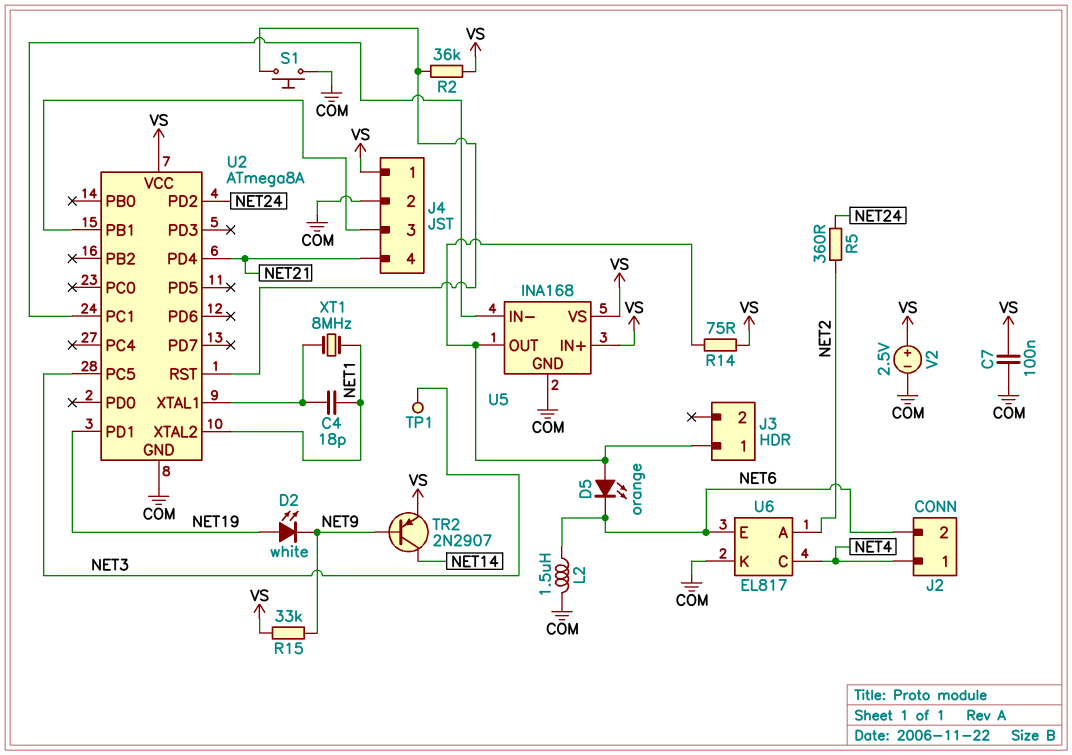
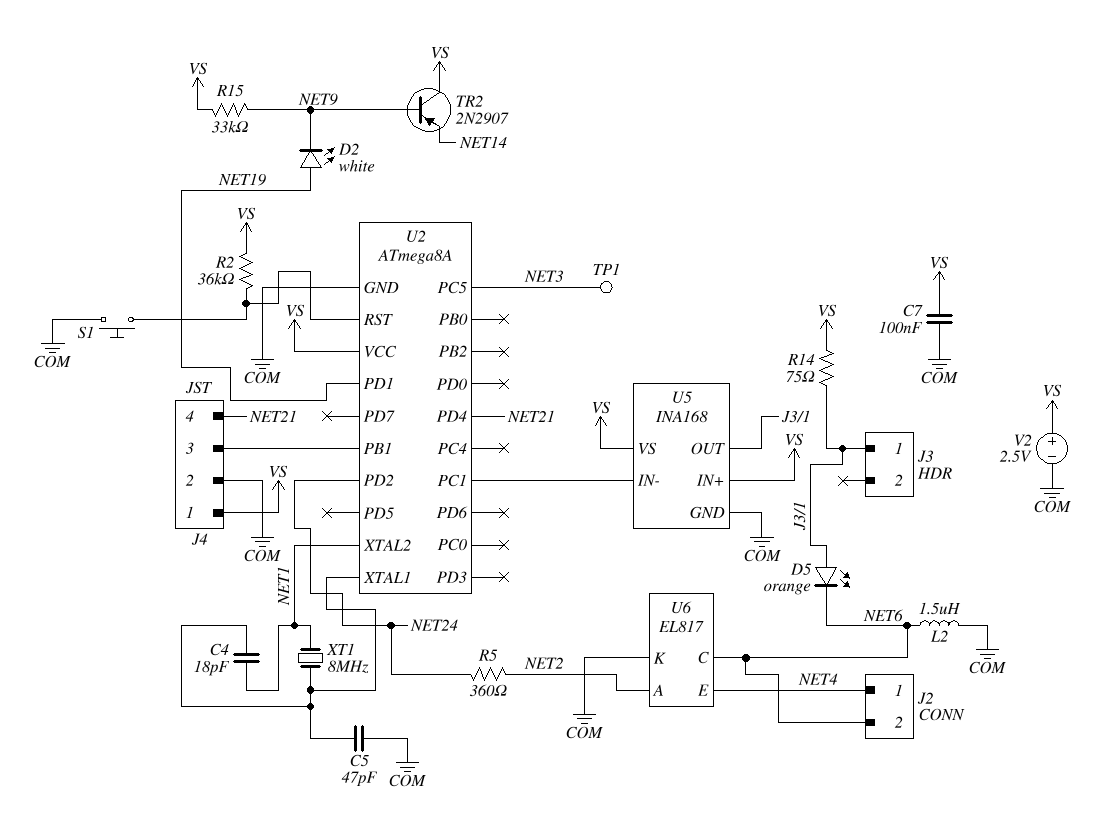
C5: none -> 47pF (COM, U2/XTAL1)
TR2: PNP 2N2907 (B NET9, C NET14, E VS) -> PNP 2N2907 (B NET9, C VS, E NET14)
U6 pin C: NET4 -> NET6
U6 pin E: NET6 -> NET4

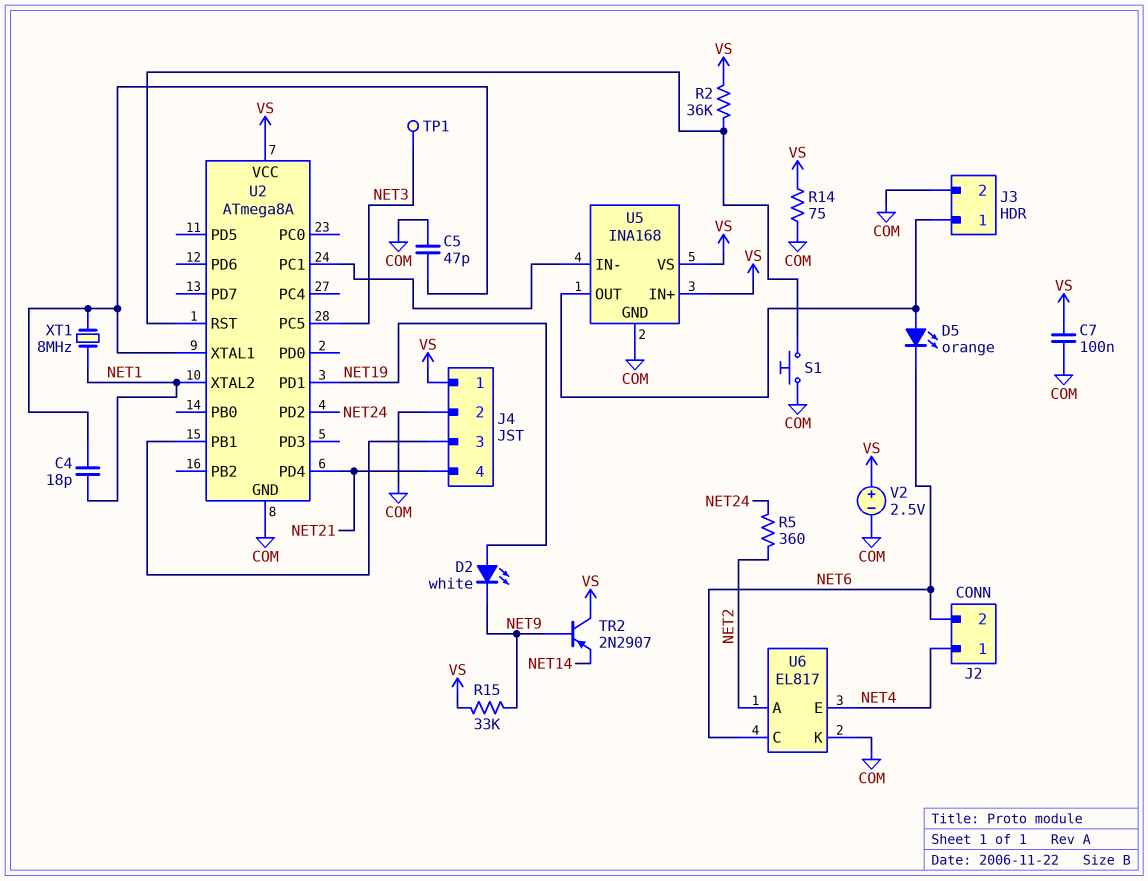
J3 pin 2: none -> COM
L2: 1.5uH (COM, NET6) -> none
R14: 75 (J3/1, VS) -> 75 (COM, VS)

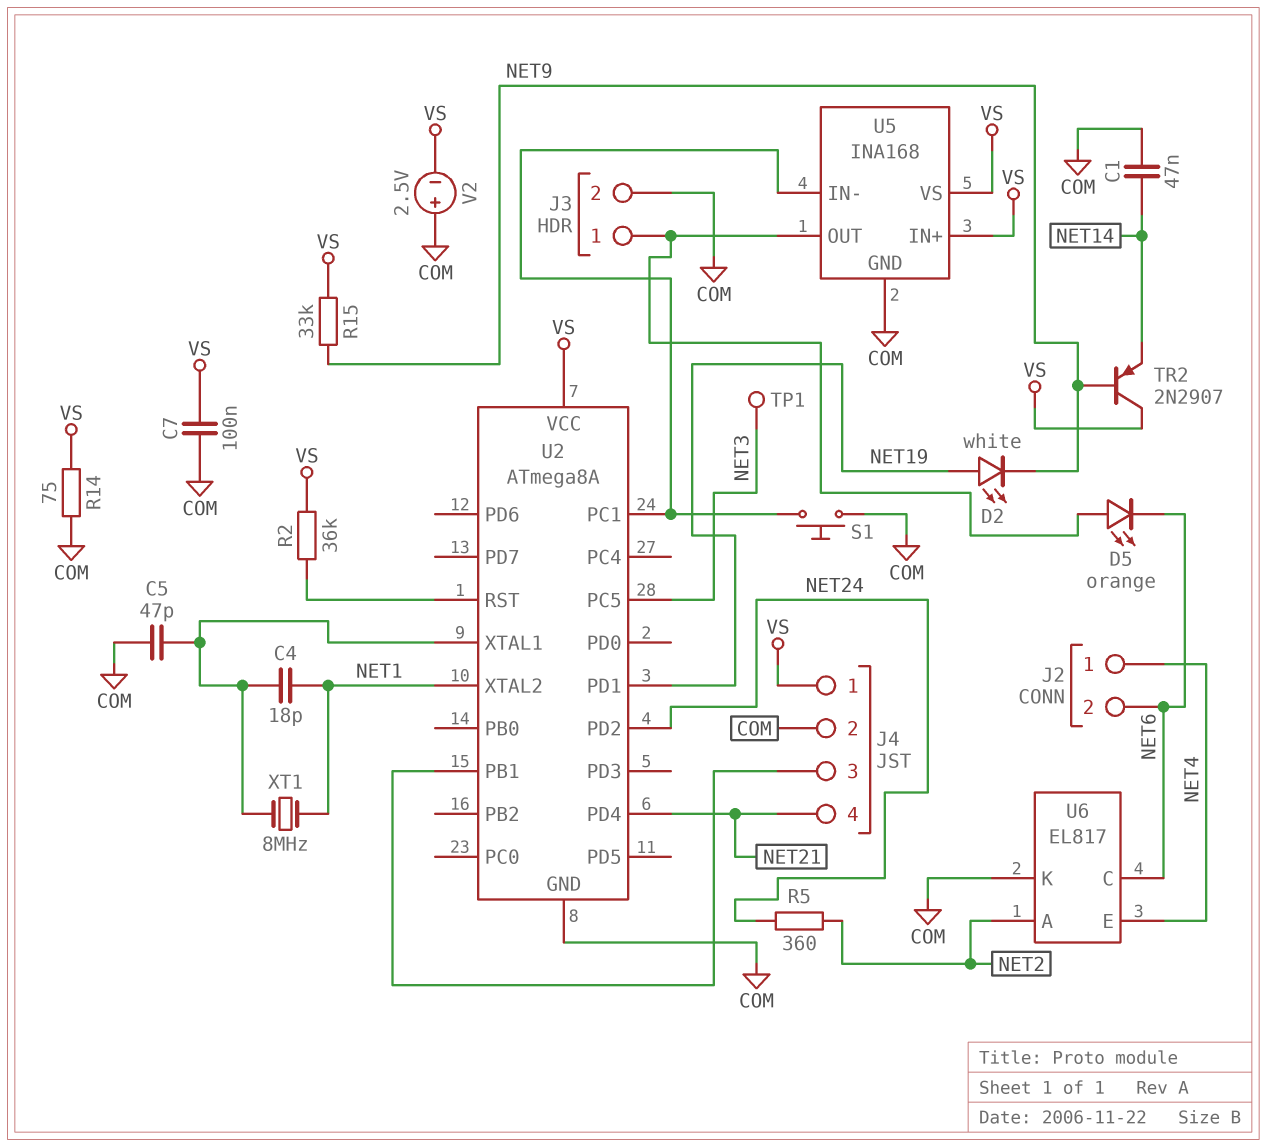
C1: none -> 47nF (COM, NET14)
S1: button (COM, U2/RST) -> button (COM, U2/PC1)
V2: 2.5V (plus VS, minus COM) -> 2.5V (plus COM, minus VS)

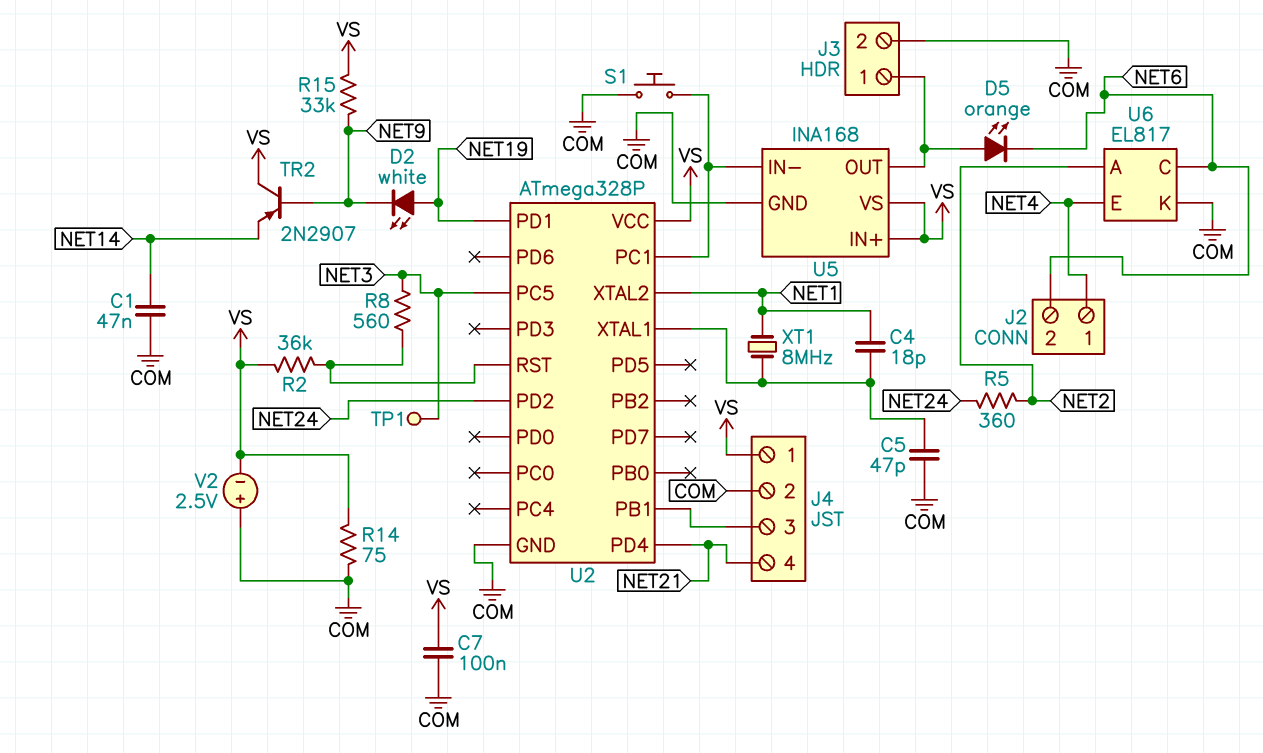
R8: none -> 560 (NET3, U2/RST)
U2: ATmega8A -> ATmega328P

